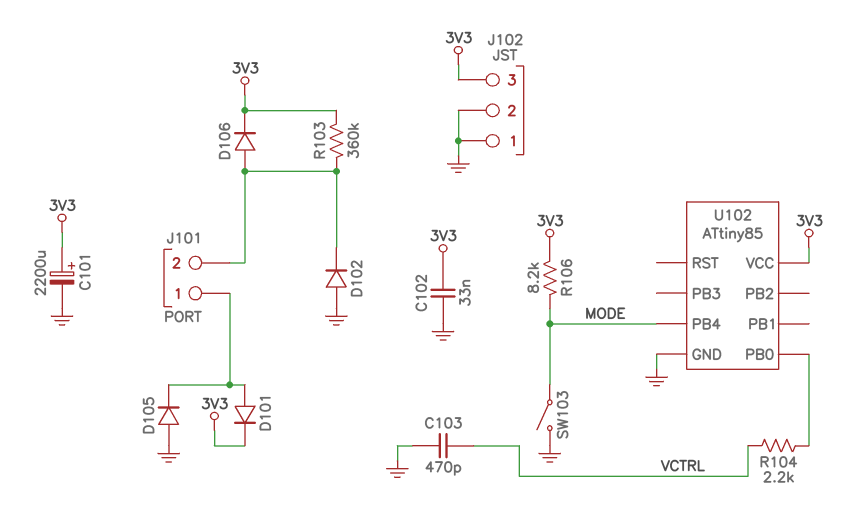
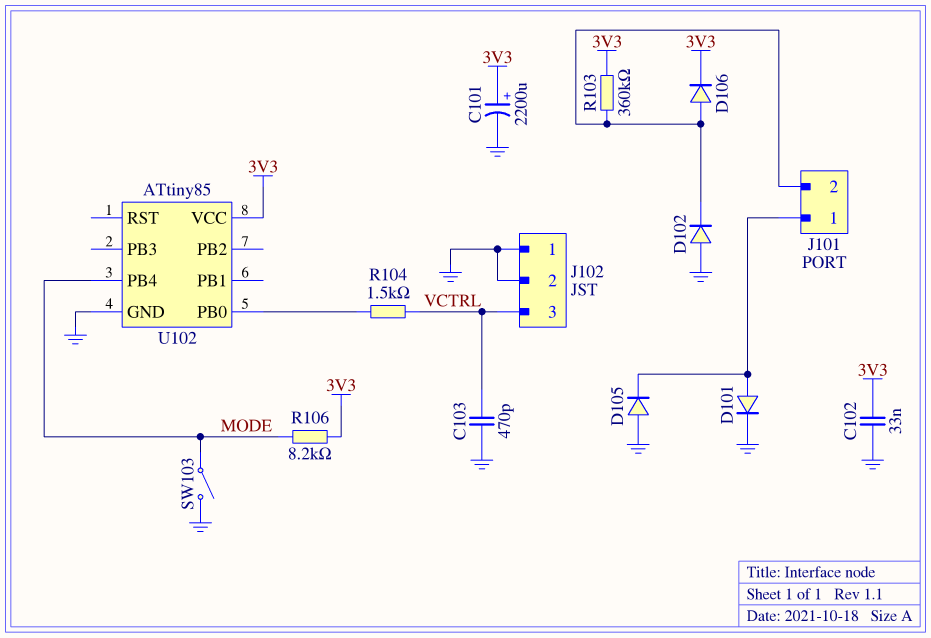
D101: diode (A J101/1, K 3V3) -> diode (A J101/1, K GND)
J102 pin 3: 3V3 -> VCTRL
R104: 2.2k (U102/PB0, VCTRL) -> 1.5k (U102/PB0, VCTRL)

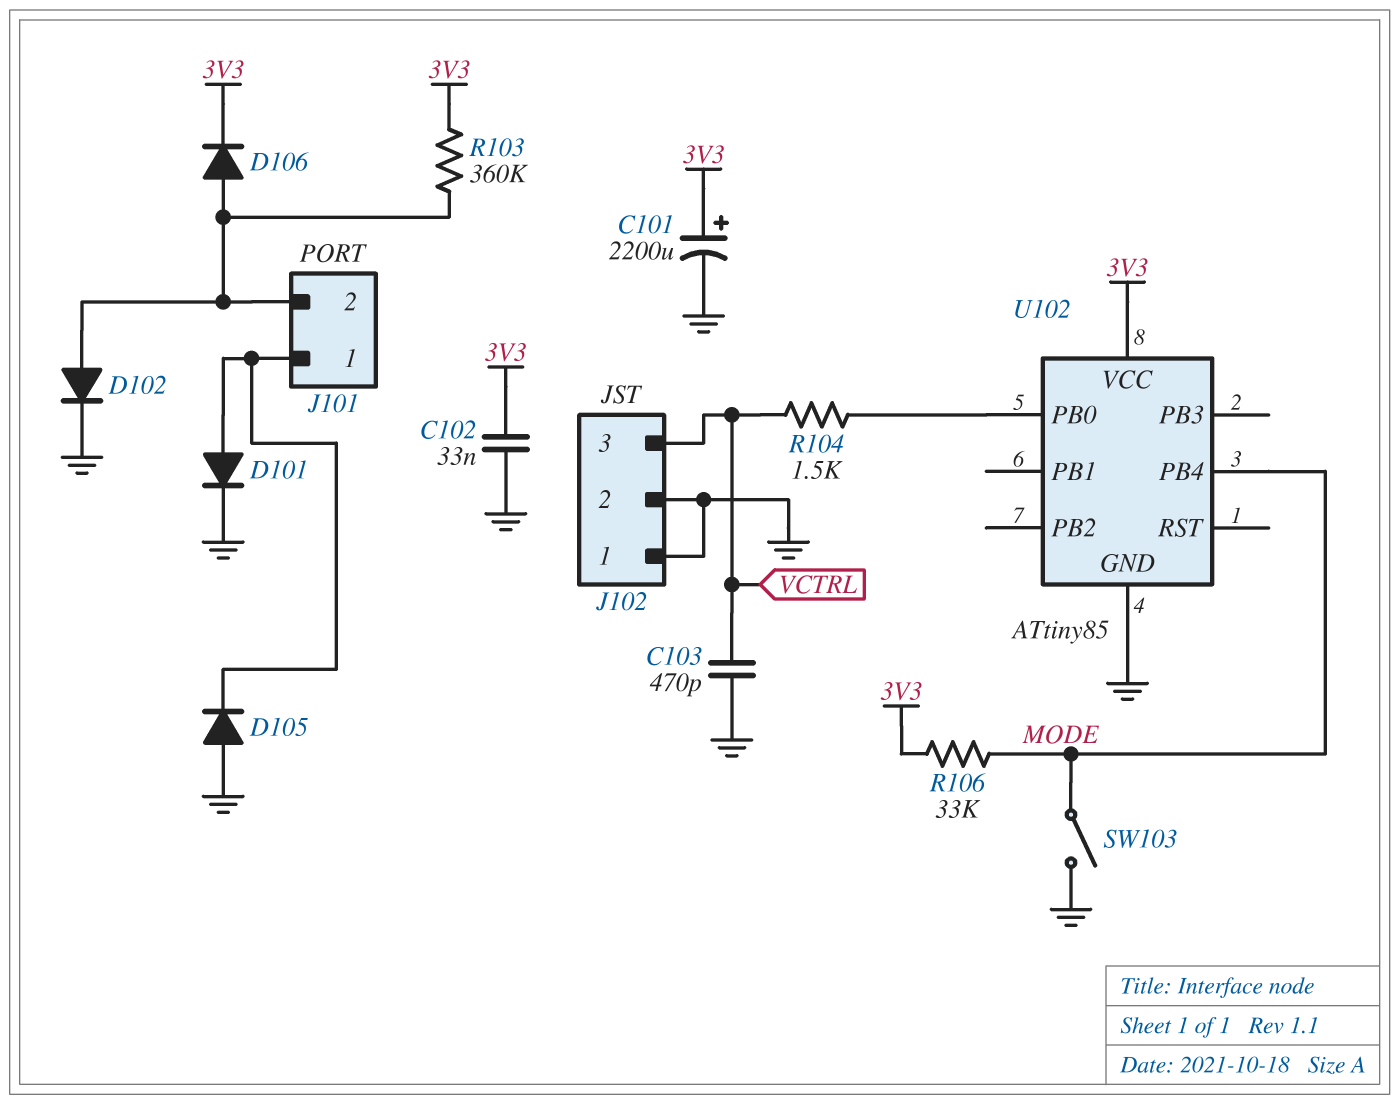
D102: diode (A GND, K J101/2) -> diode (A J101/2, K GND)
R106: 8.2k (3V3, MODE) -> 33k (3V3, MODE)

